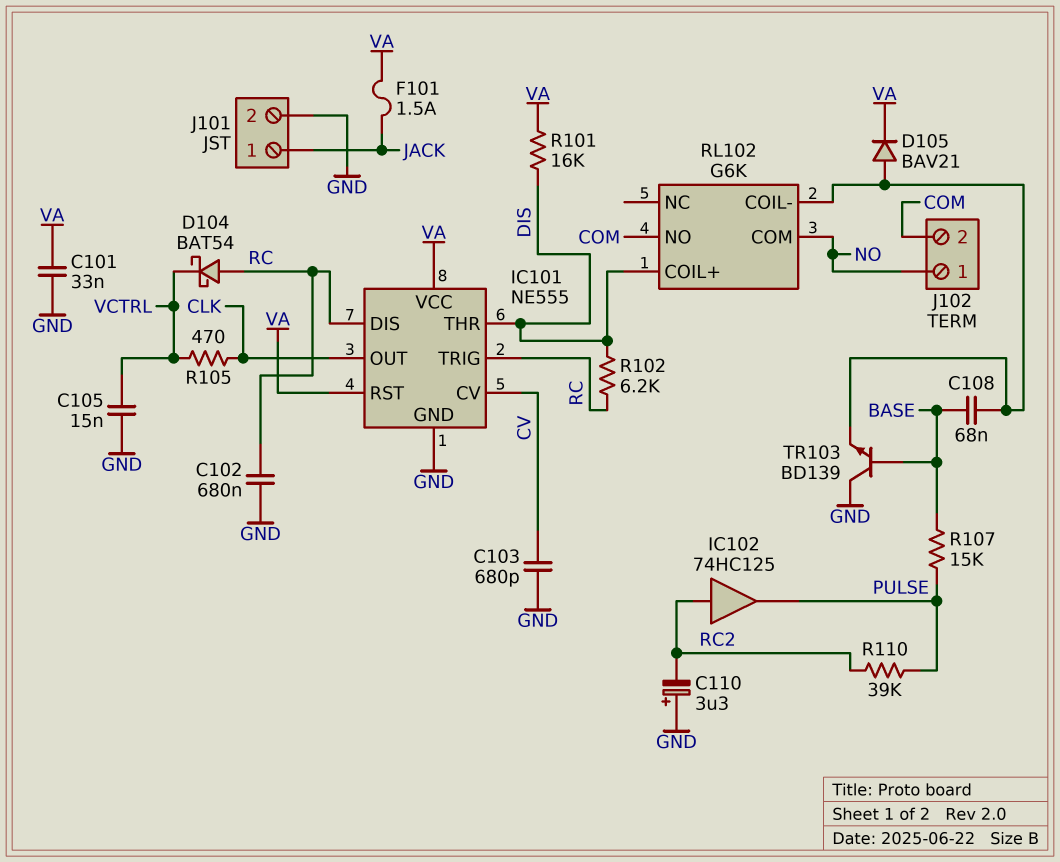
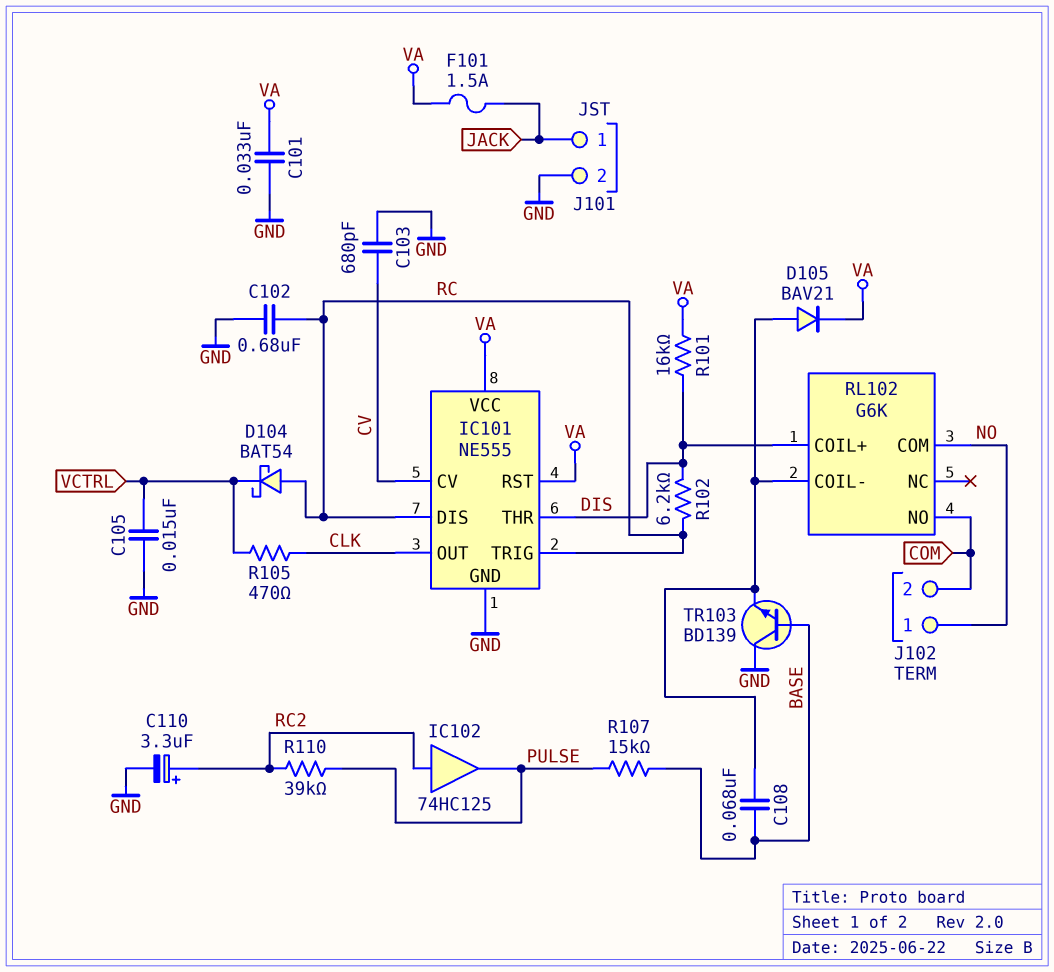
C110: 3.3uF (plus GND, minus RC2) -> 3.3uF (plus RC2, minus GND)

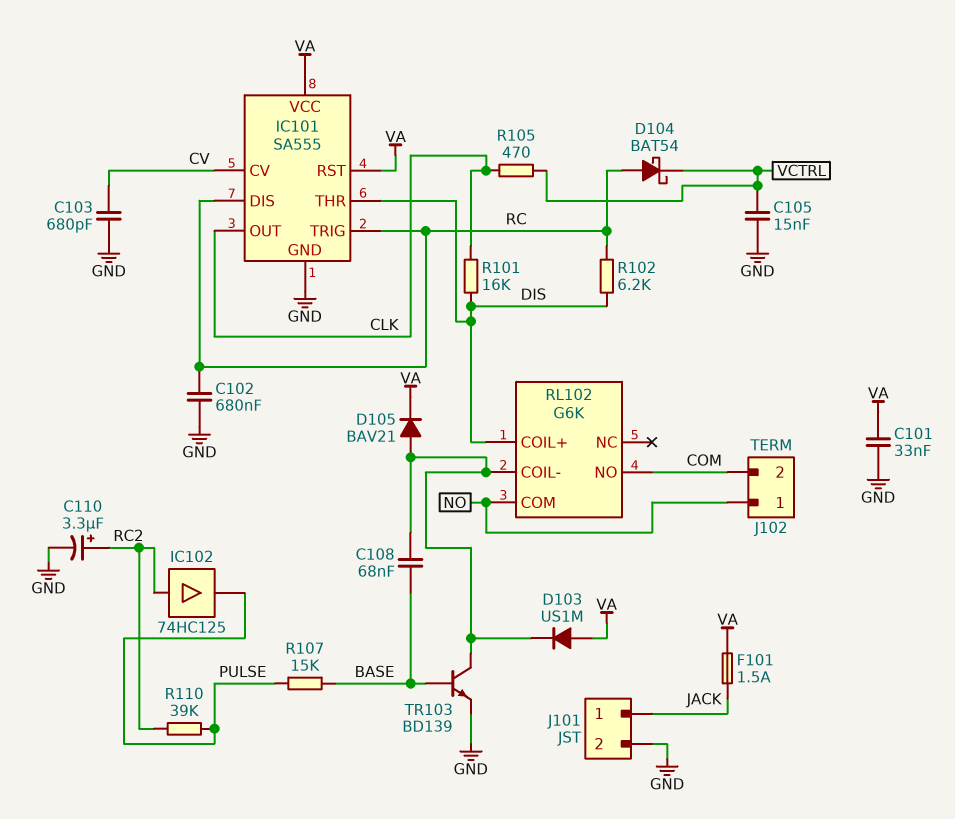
D103: none -> diode US1M (A VA, K RL102/COIL-)
IC101: NE555 -> SA555
R101: 16k (DIS, VA) -> 16k (CLK, DIS)
TR103: NPN BD139 (B BASE, C GND, E RL102/COIL-) -> NPN BD139 (B BASE, C RL102/COIL-, E GND)

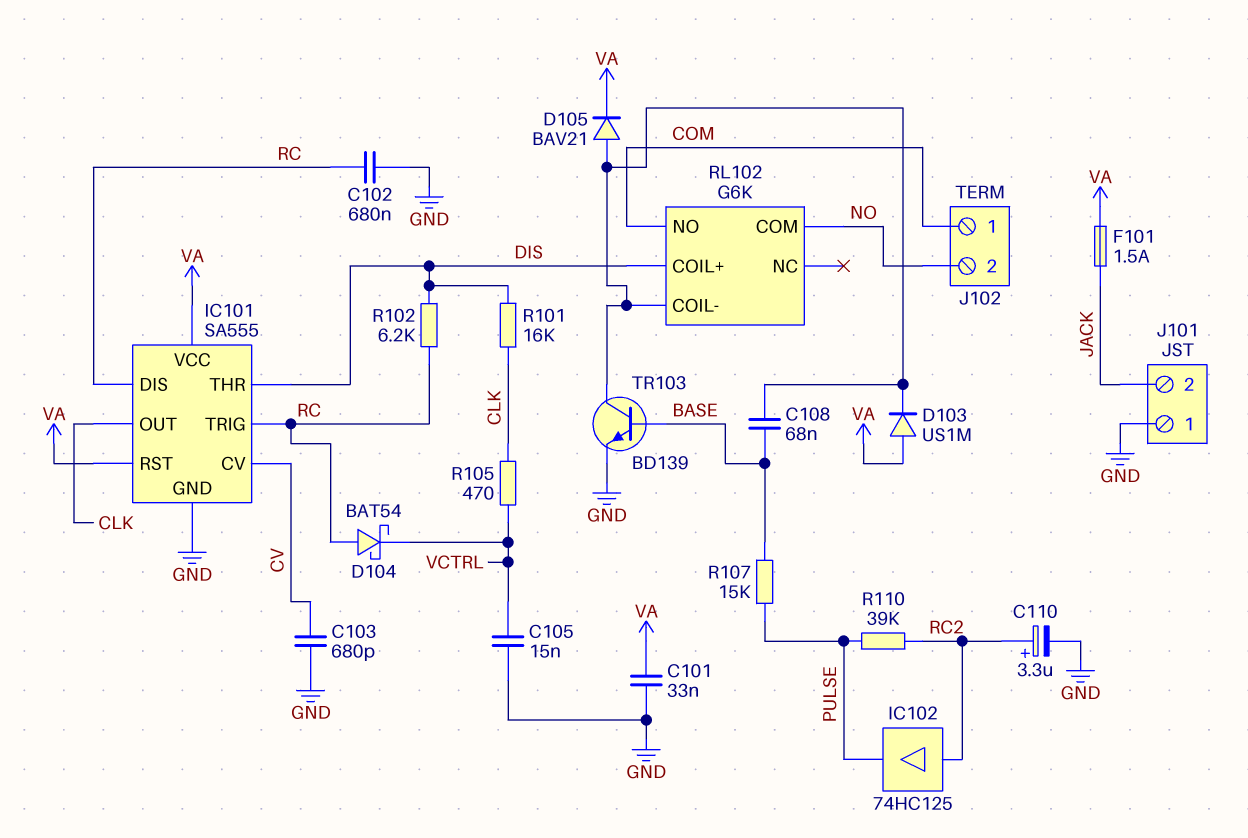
J101 pin 1: JACK -> GND
J101 pin 2: GND -> JACK
J102 pin 1: NO -> COM
J102 pin 2: COM -> NO

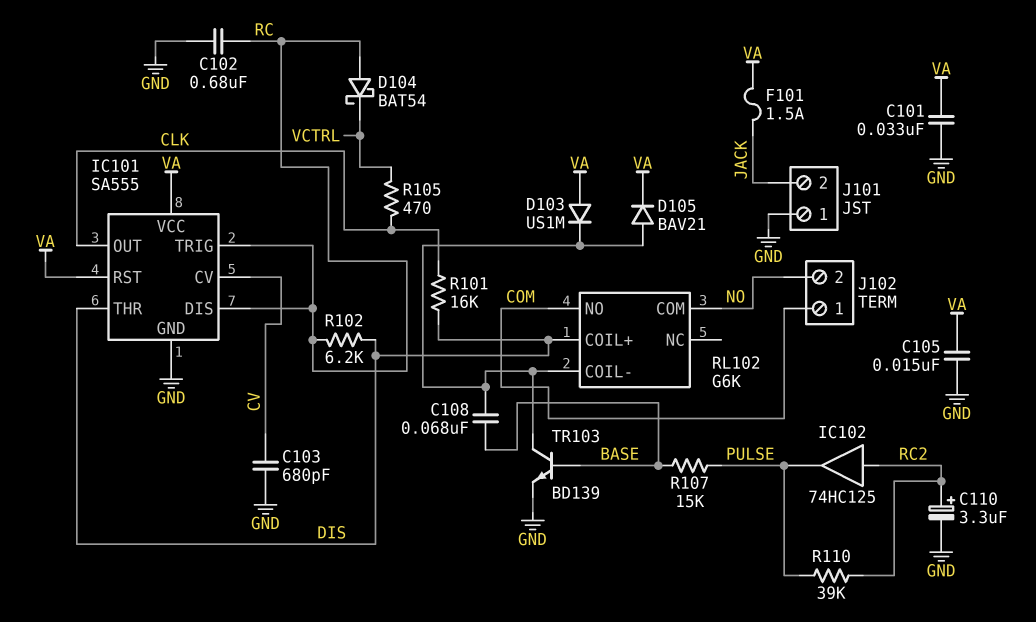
C105: 15nF (GND, VCTRL) -> 15nF (GND, VA)

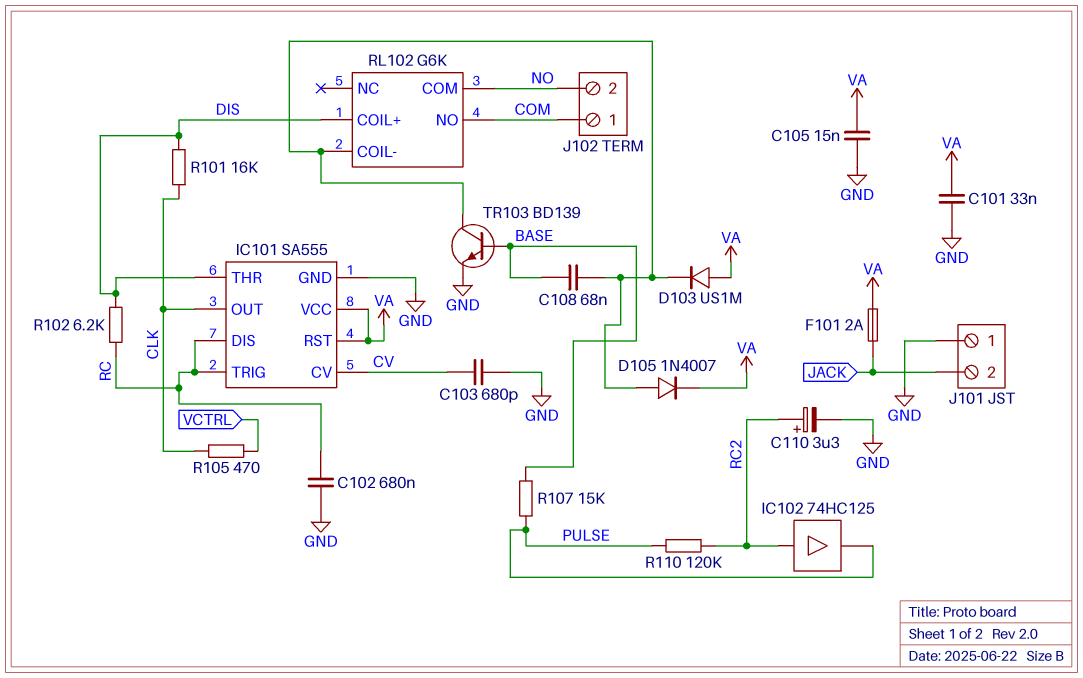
D104: schottky BAT54 (A RC, K VCTRL) -> none
D105: diode BAV21 (A RL102/COIL-, K VA) -> diode 1N4007 (A RL102/COIL-, K VA)
F101: 1.5A (JACK, VA) -> 2A (JACK, VA)
R110: 39k (PULSE, RC2) -> 120k (PULSE, RC2)

